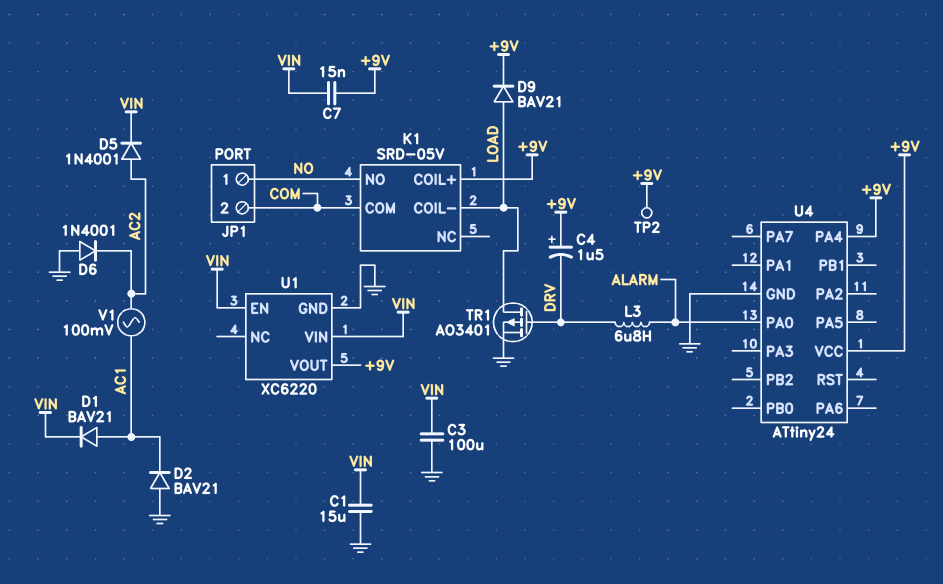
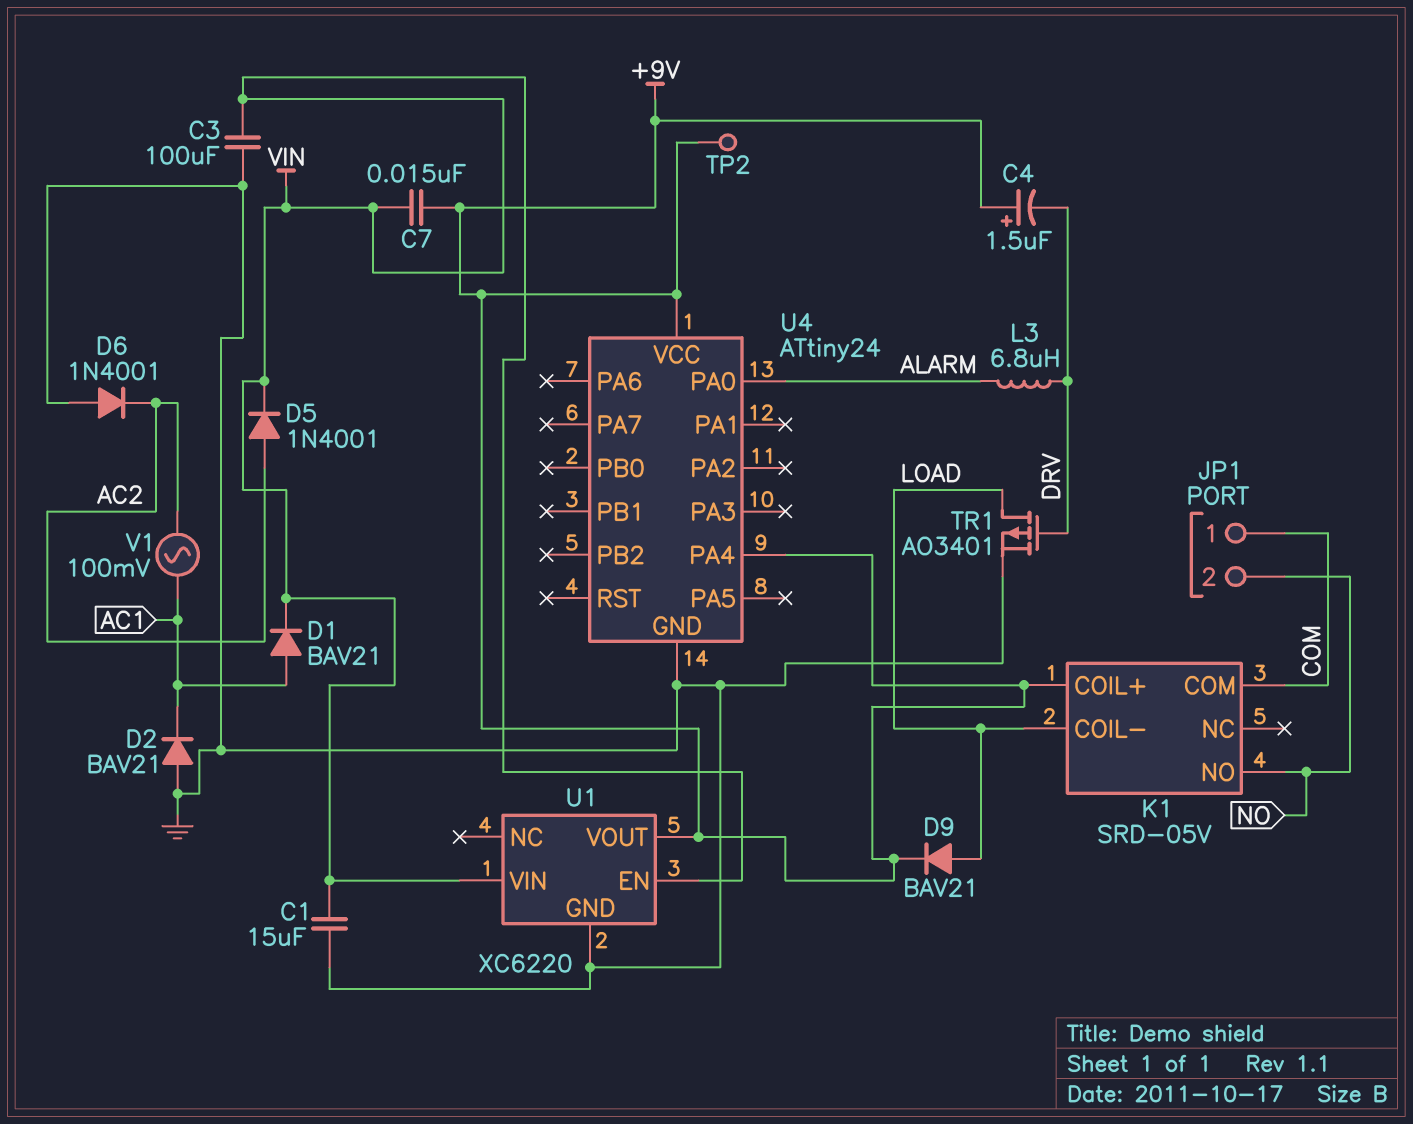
JP1 pin 1: NO -> COM
JP1 pin 2: COM -> NO

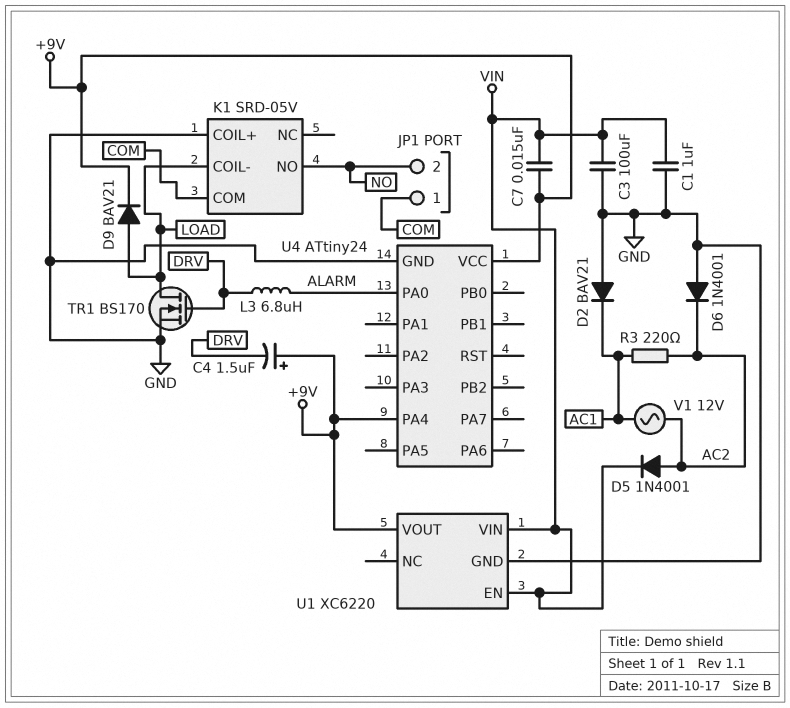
C1: 15uF (GND, VIN) -> 1uF (GND, VIN)
D1: diode BAV21 (A AC1, K VIN) -> none
K1 pin COIL+: +9V -> GND
R3: none -> 220 (AC1, AC2)
TP2: test point (+9V) -> none
TR1: PMOS AO3401 (G DRV, D LOAD, S GND) -> NMOS BS170 (G DRV, D LOAD, S GND)
V1: AC 100mV (AC1, AC2) -> AC 12V (AC1, AC2)

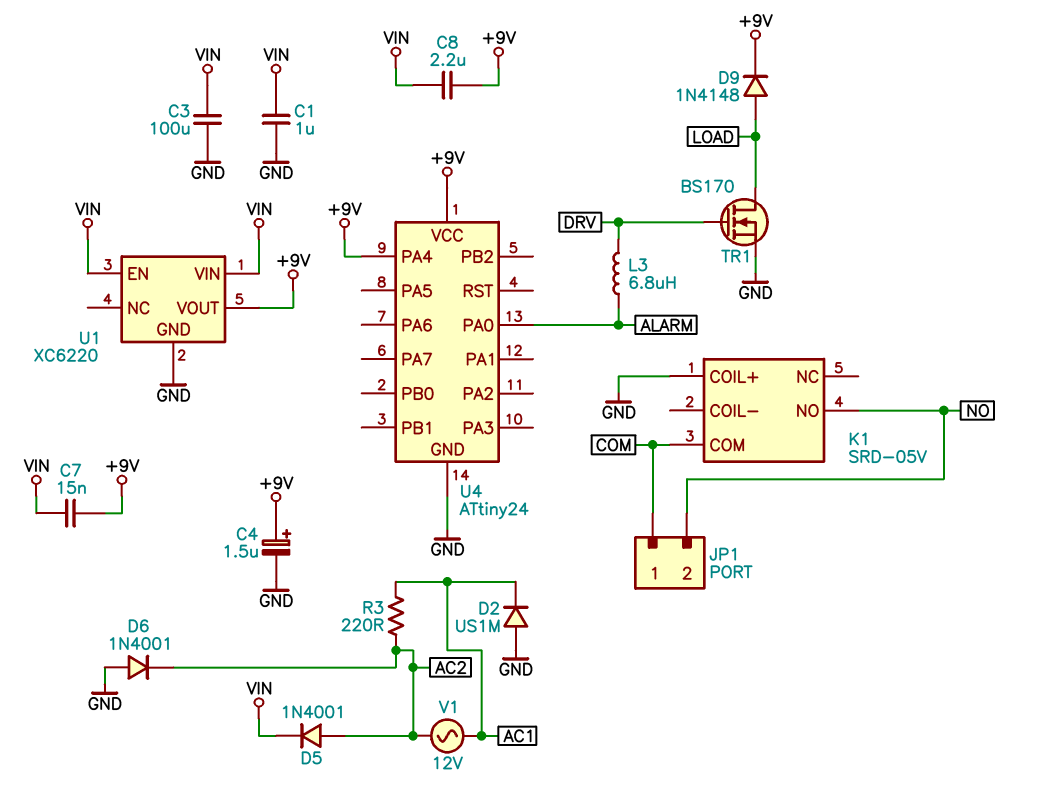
C4: 1.5uF (plus +9V, minus DRV) -> 1.5uF (plus +9V, minus GND)
C8: none -> 2.2uF (+9V, VIN)
D2: diode BAV21 (A GND, K AC1) -> diode US1M (A GND, K AC1)
D9: diode BAV21 (A LOAD, K +9V) -> diode 1N4148 (A LOAD, K +9V)
K1 pin COIL-: LOAD -> none

